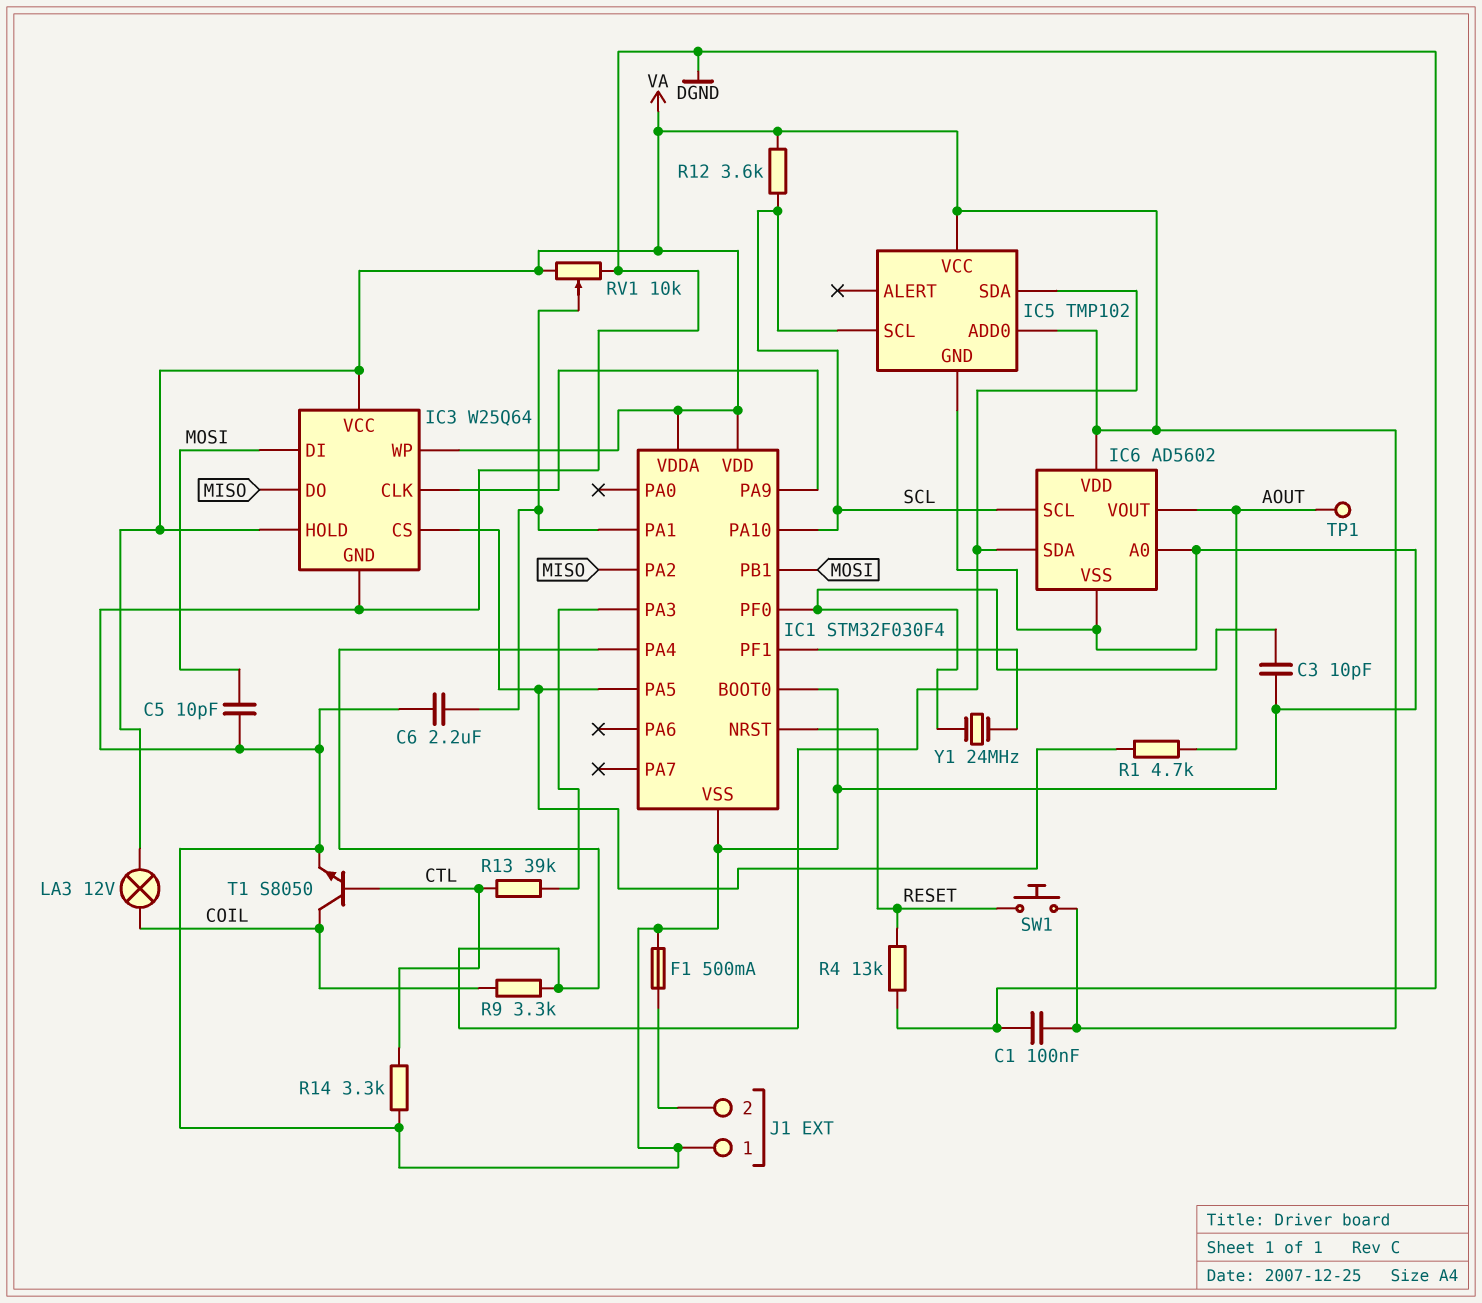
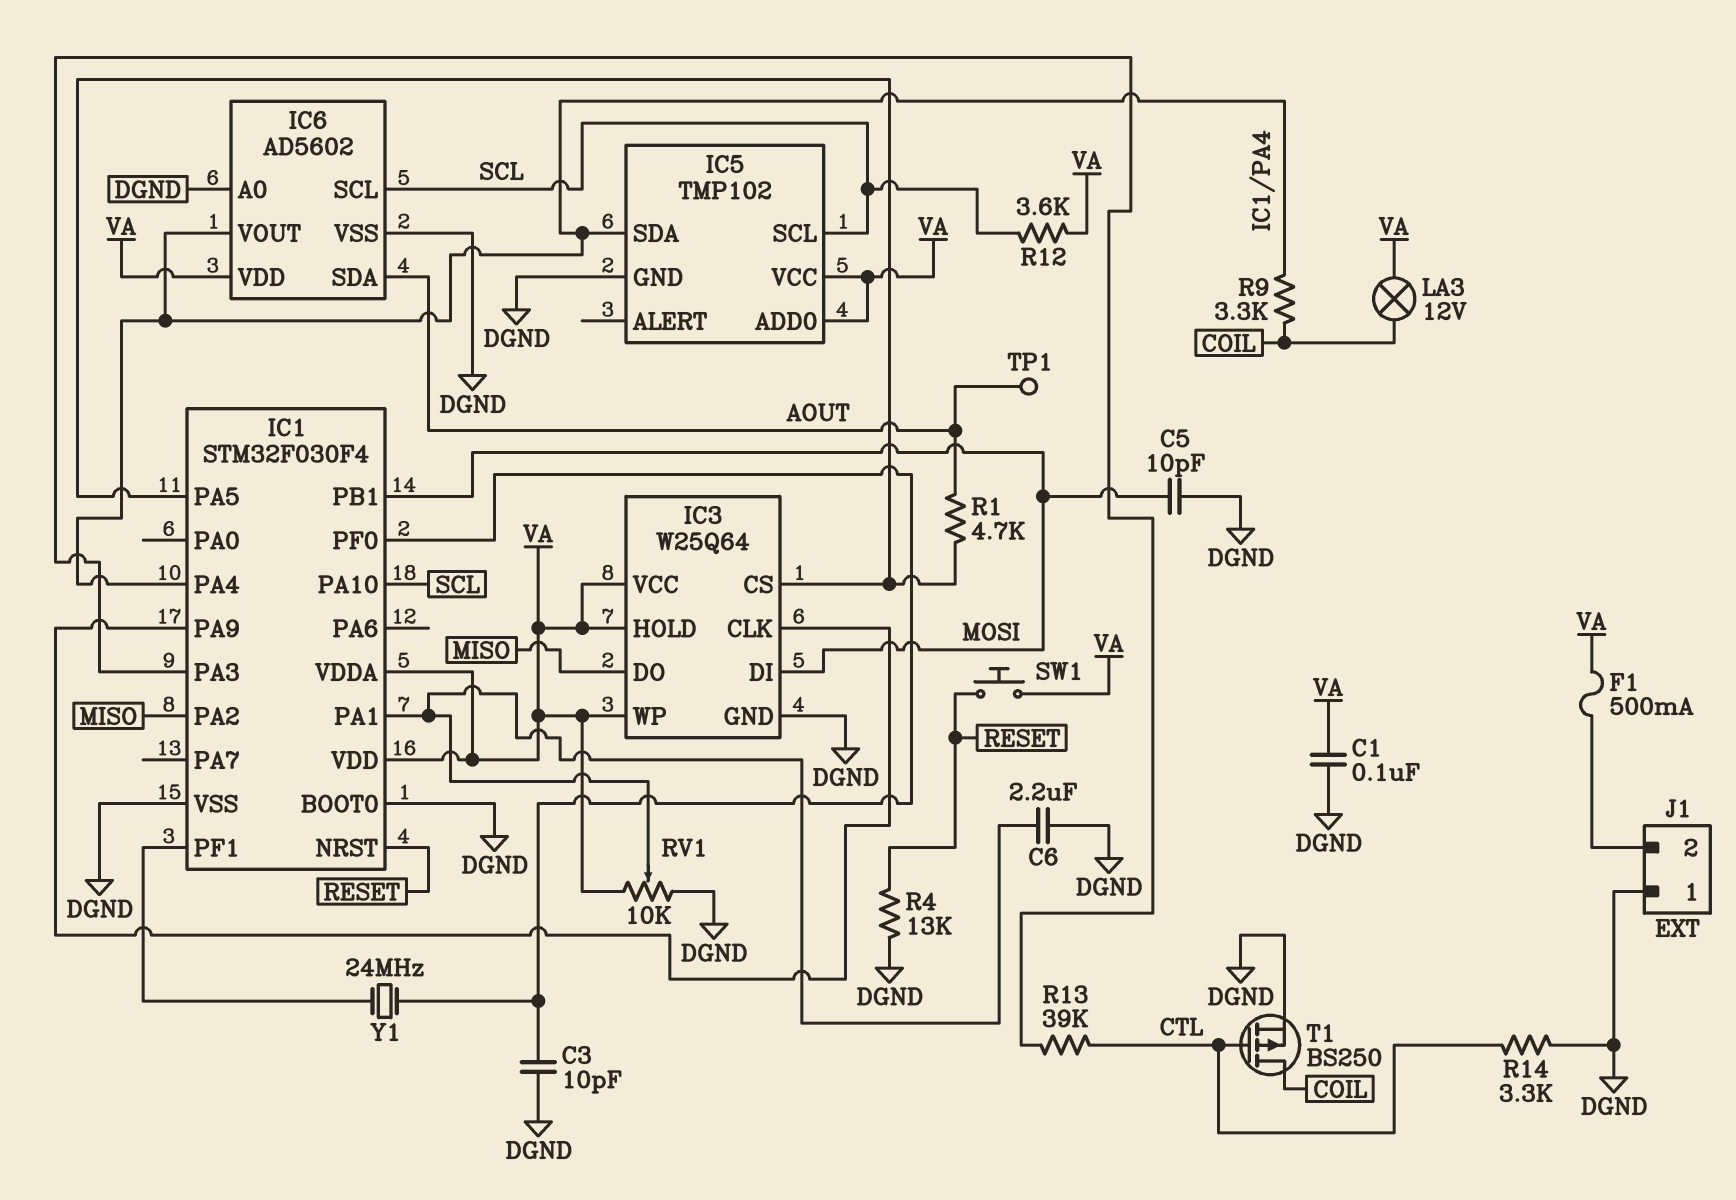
F1: 500mA (DGND, J1/2) -> 500mA (J1/2, VA)
IC6 pin SDA: IC1/PA4 -> AOUT
IC6 pin VOUT: AOUT -> IC1/PA4
T1: NPN S8050 (B CTL, C COIL, E DGND) -> PMOS BS250 (G CTL, D COIL, S DGND)

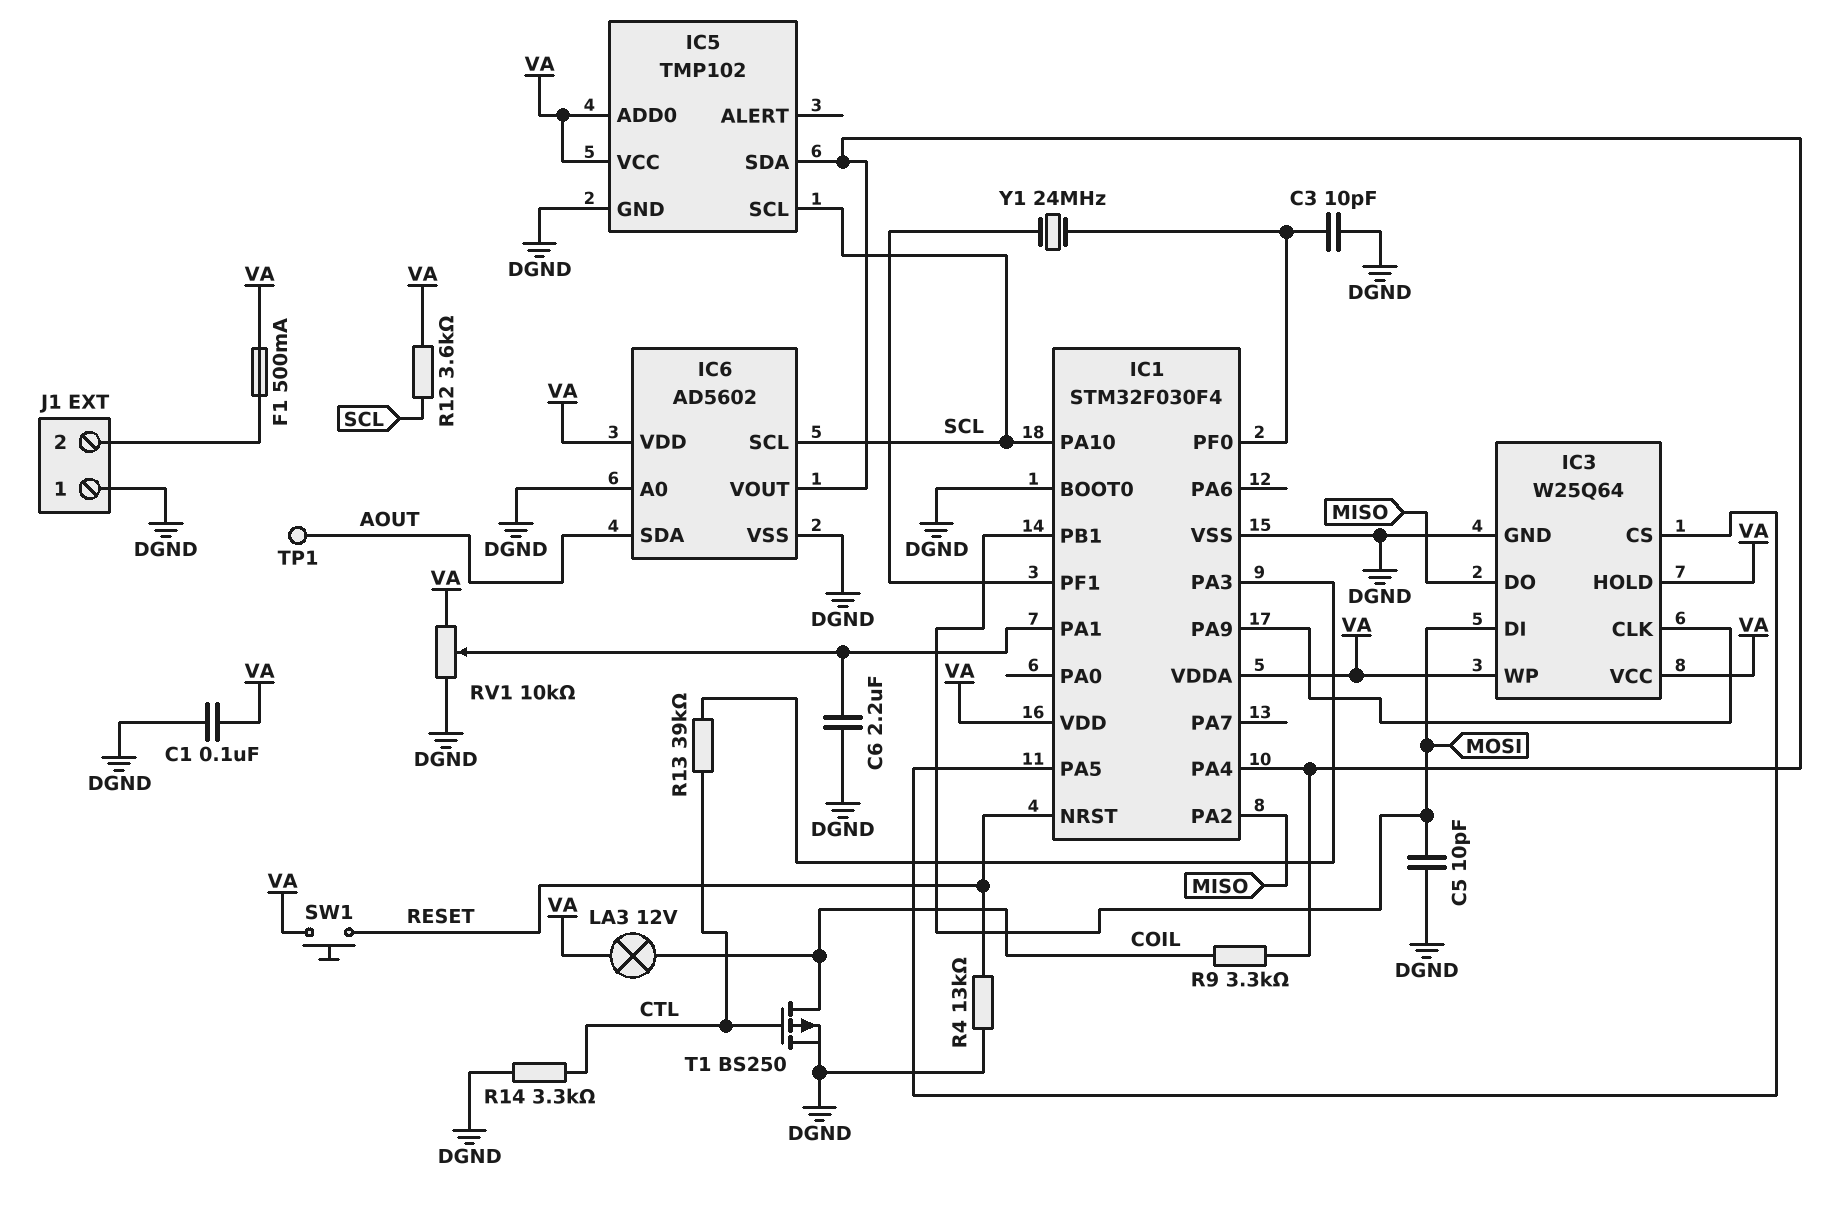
R1: 4.7k (AOUT, IC1/PA5) -> none

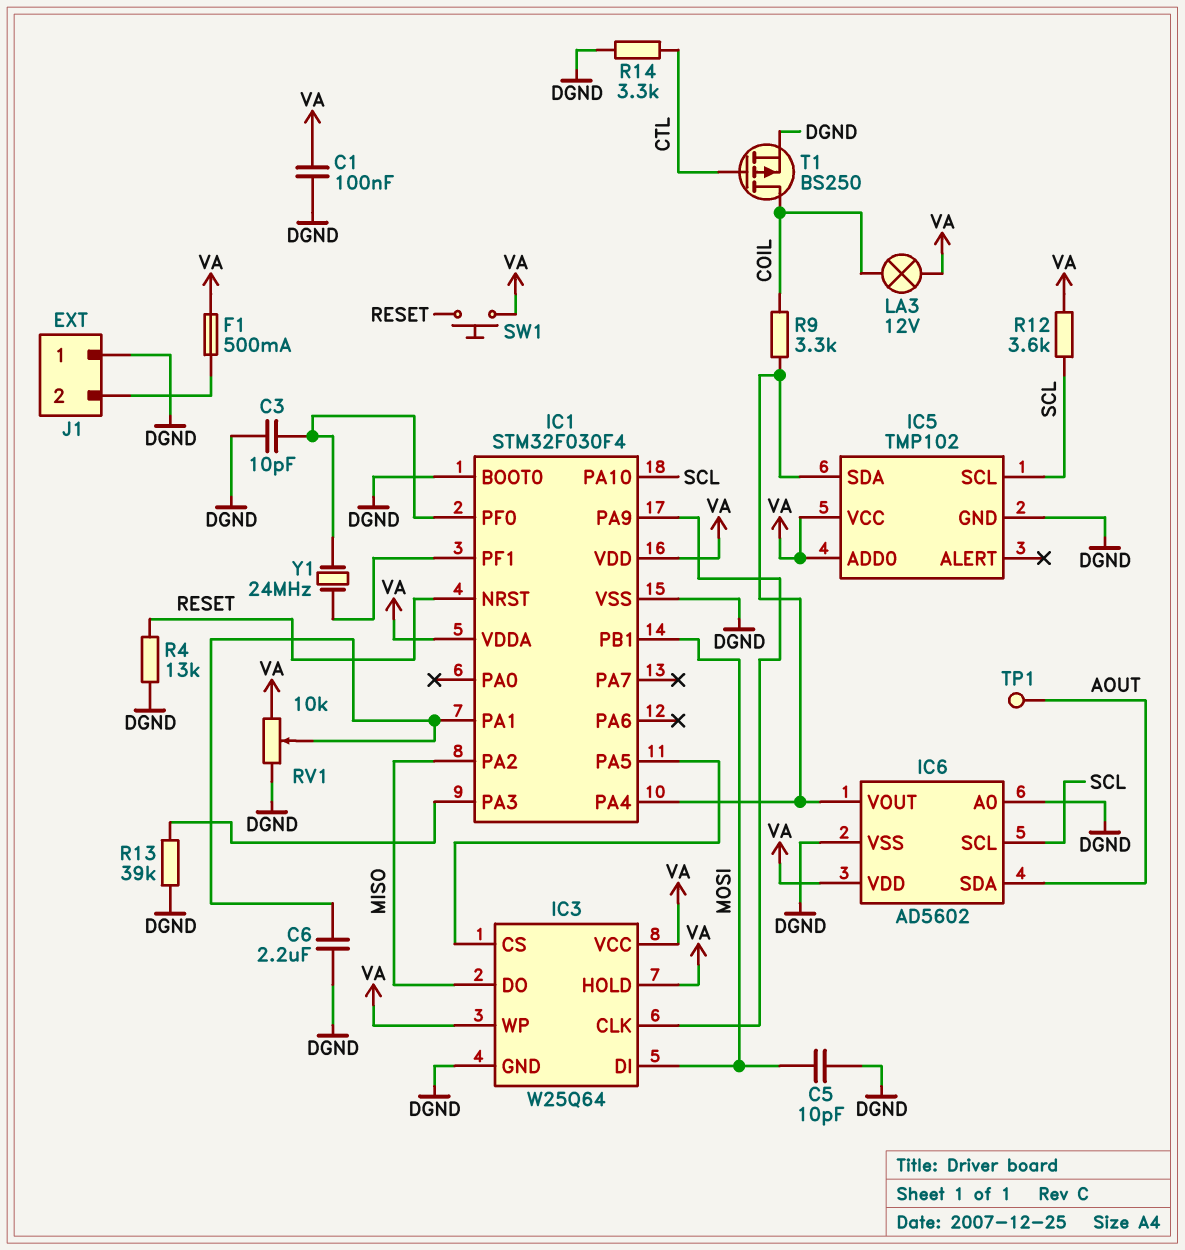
R13: 39k (CTL, IC1/PA3) -> 39k (DGND, IC1/PA3)

